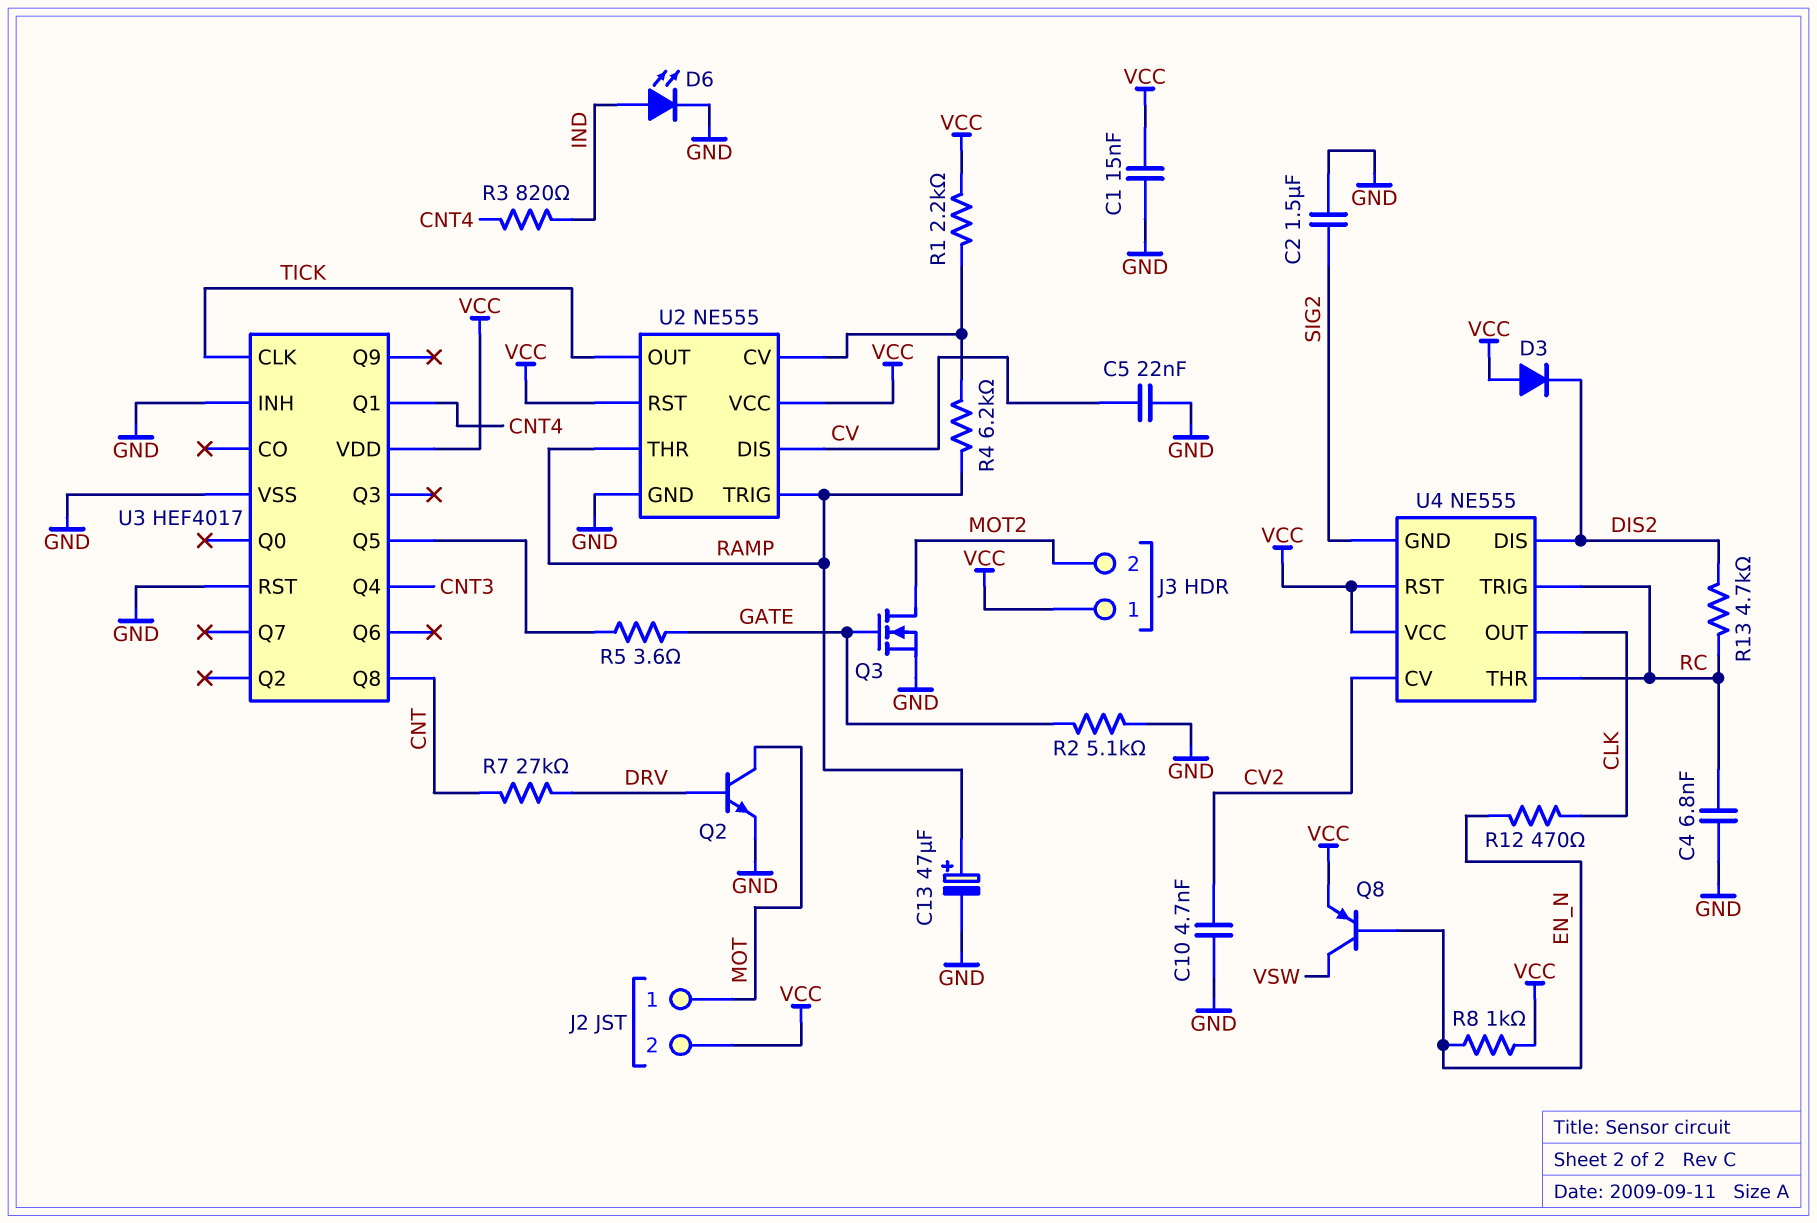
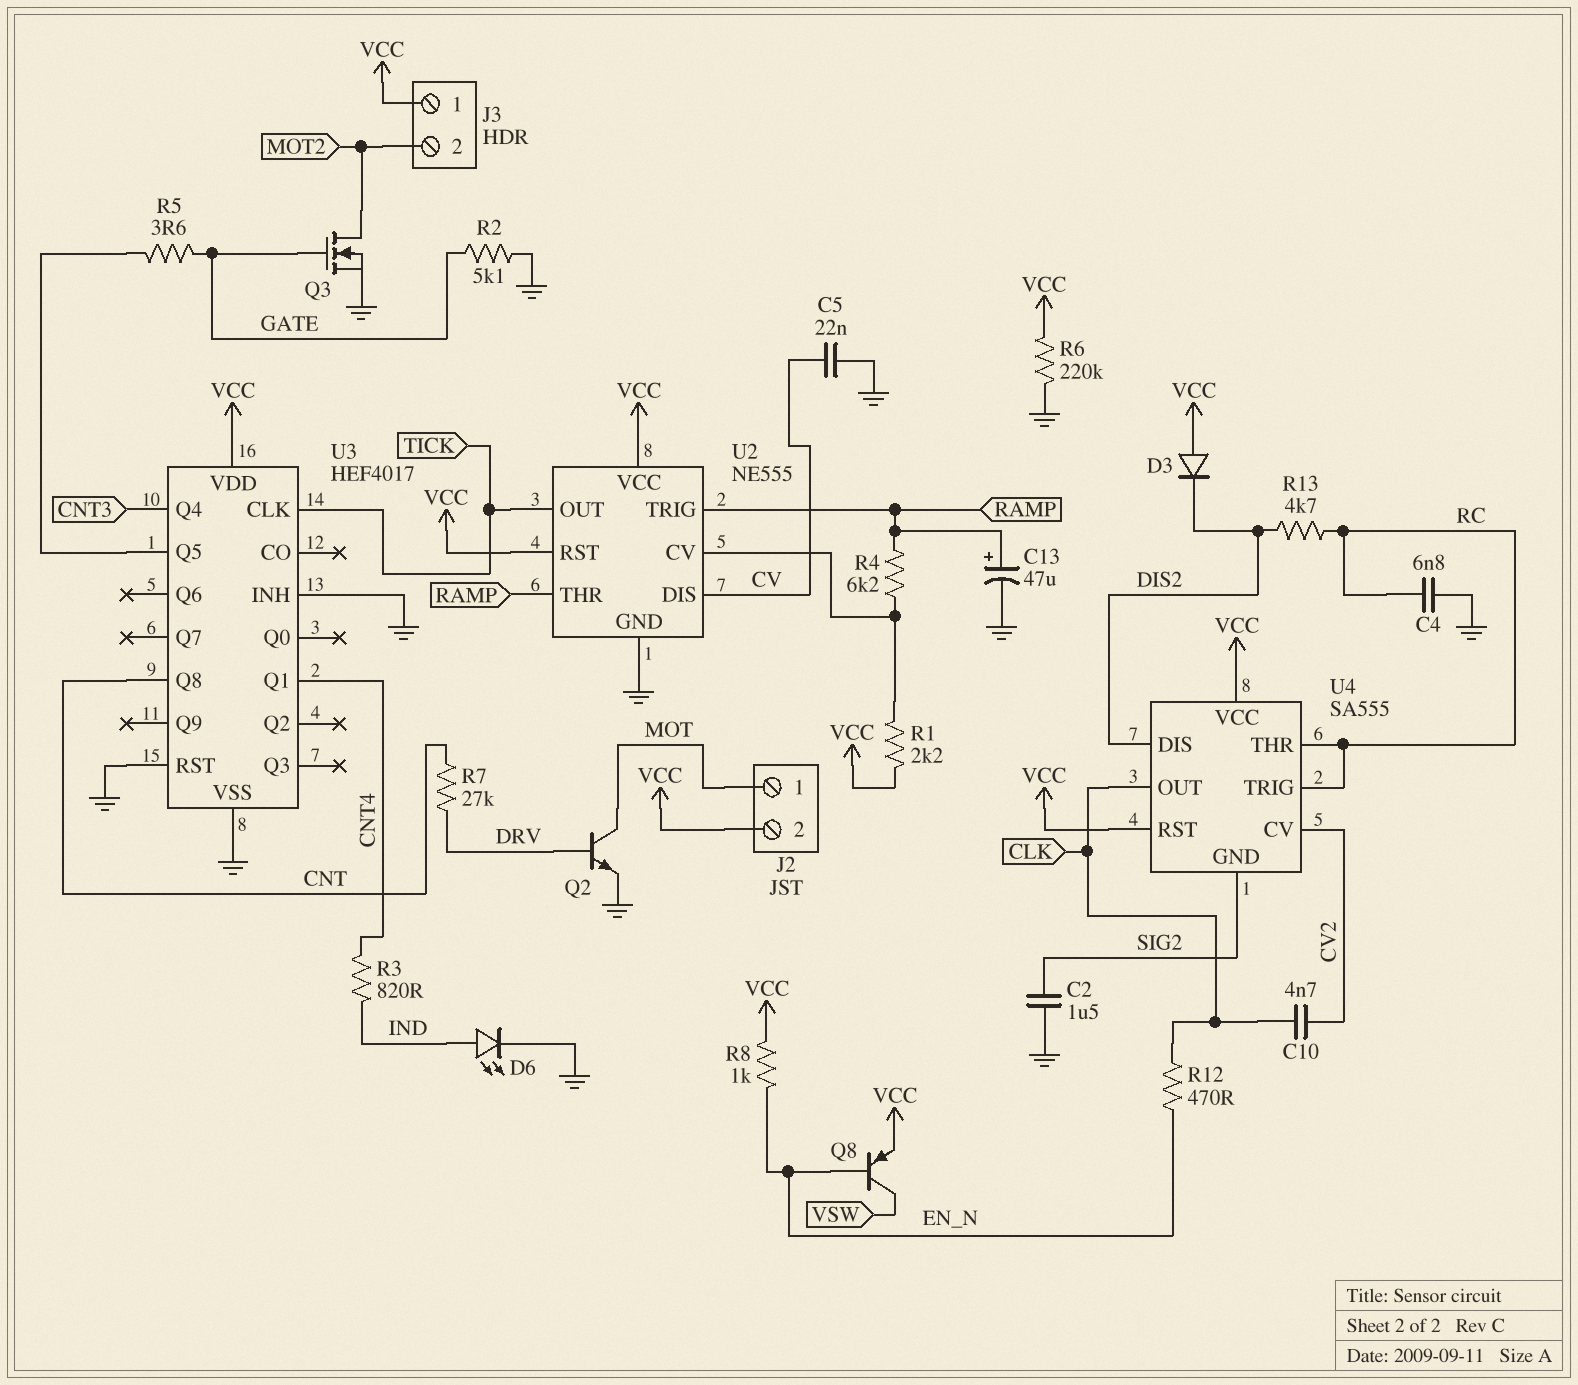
C1: 15nF (GND, VCC) -> none
C10: 4.7nF (CV2, GND) -> 4.7nF (CLK, CV2)
R6: none -> 220k (GND, VCC)
U4: NE555 -> SA555

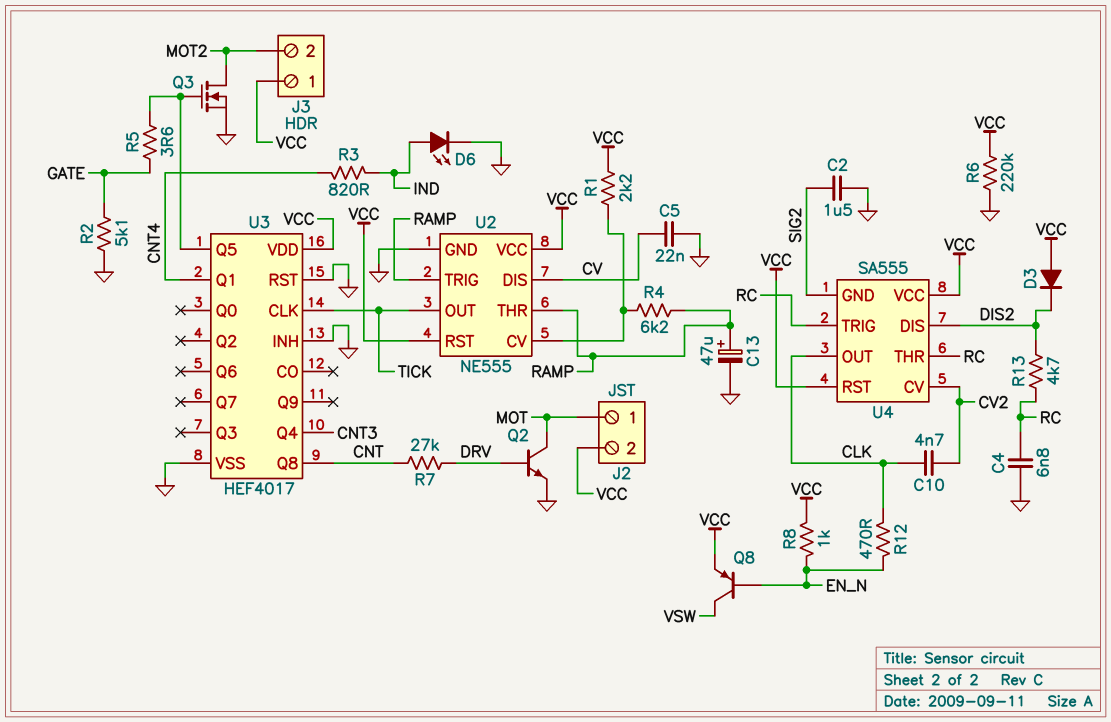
Q3: NMOS (G GATE, D MOT2, S GND) -> NMOS (G U3/Q5, D MOT2, S GND)

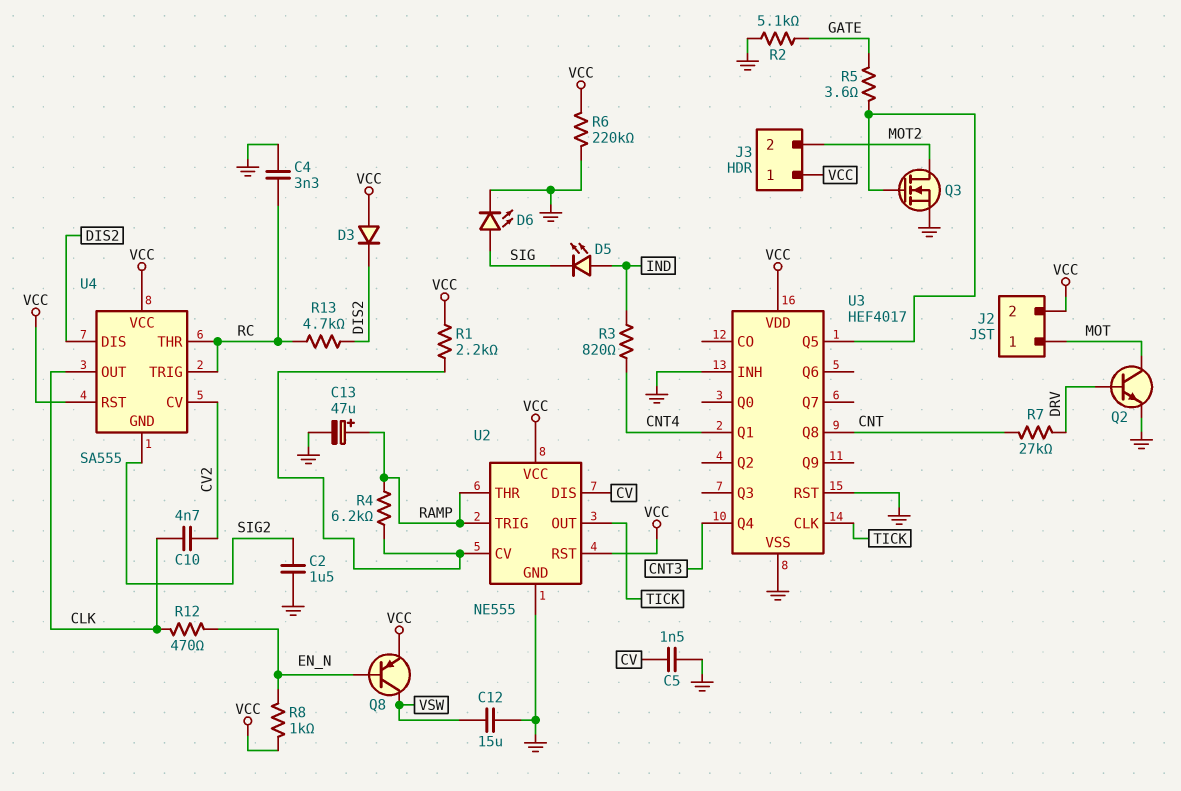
C4: 6.8nF (GND, RC) -> 3.3nF (GND, RC)
C5: 22nF (CV, GND) -> 1.5nF (CV, GND)
C12: none -> 15uF (GND, VSW)
D5: none -> LED (A IND, K SIG)
D6: LED (A IND, K GND) -> LED (A SIG, K GND)

